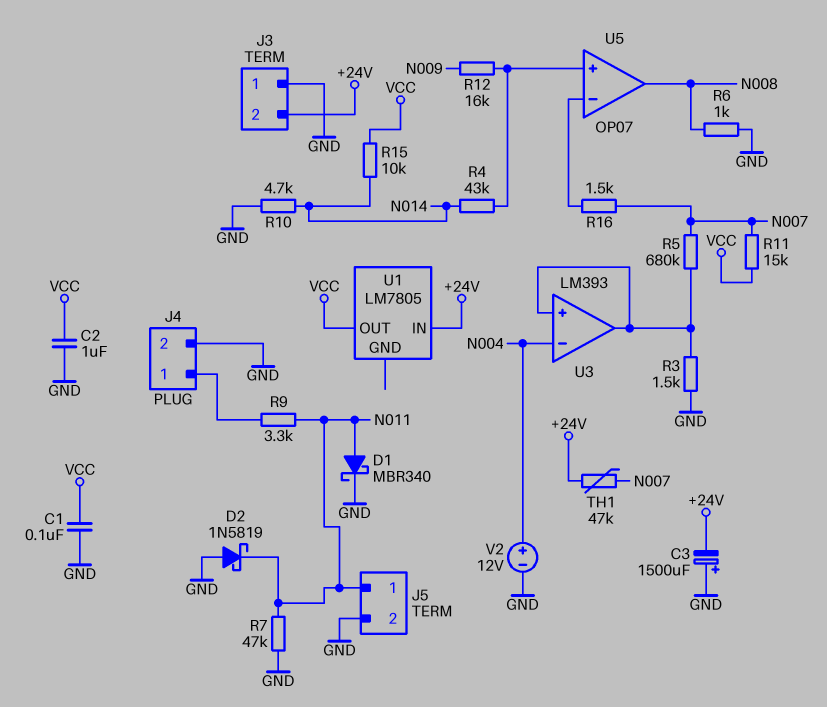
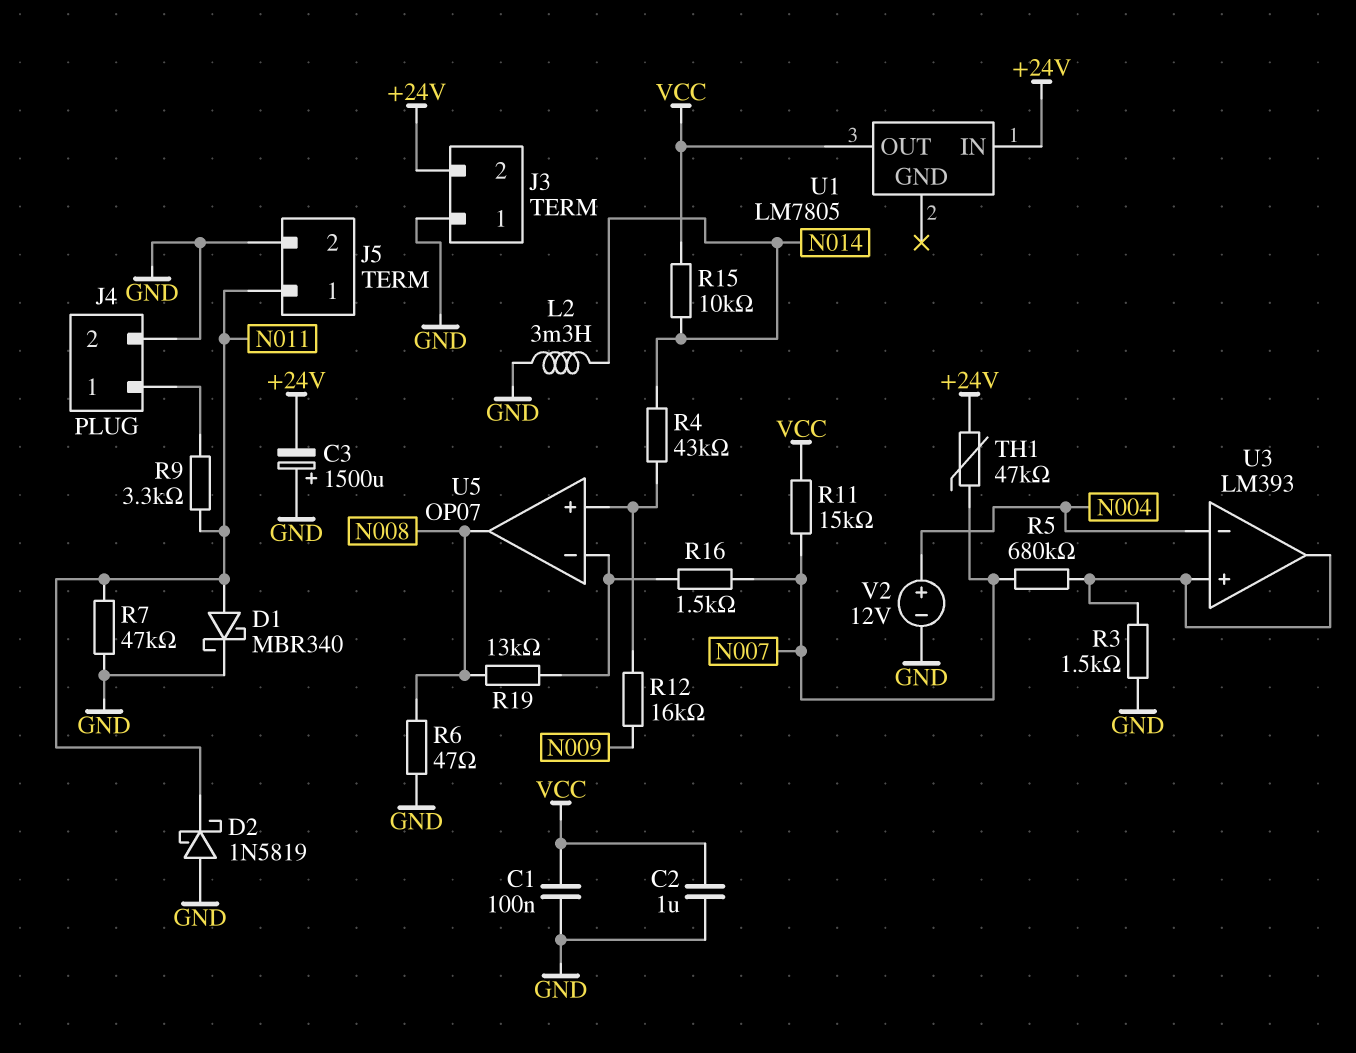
L2: none -> 3.3mH (GND, N014)
R6: 1k (GND, N008) -> 47 (GND, N008)
R10: 4.7k (GND, N014) -> none
R19: none -> 13k (N008, U5/in-)

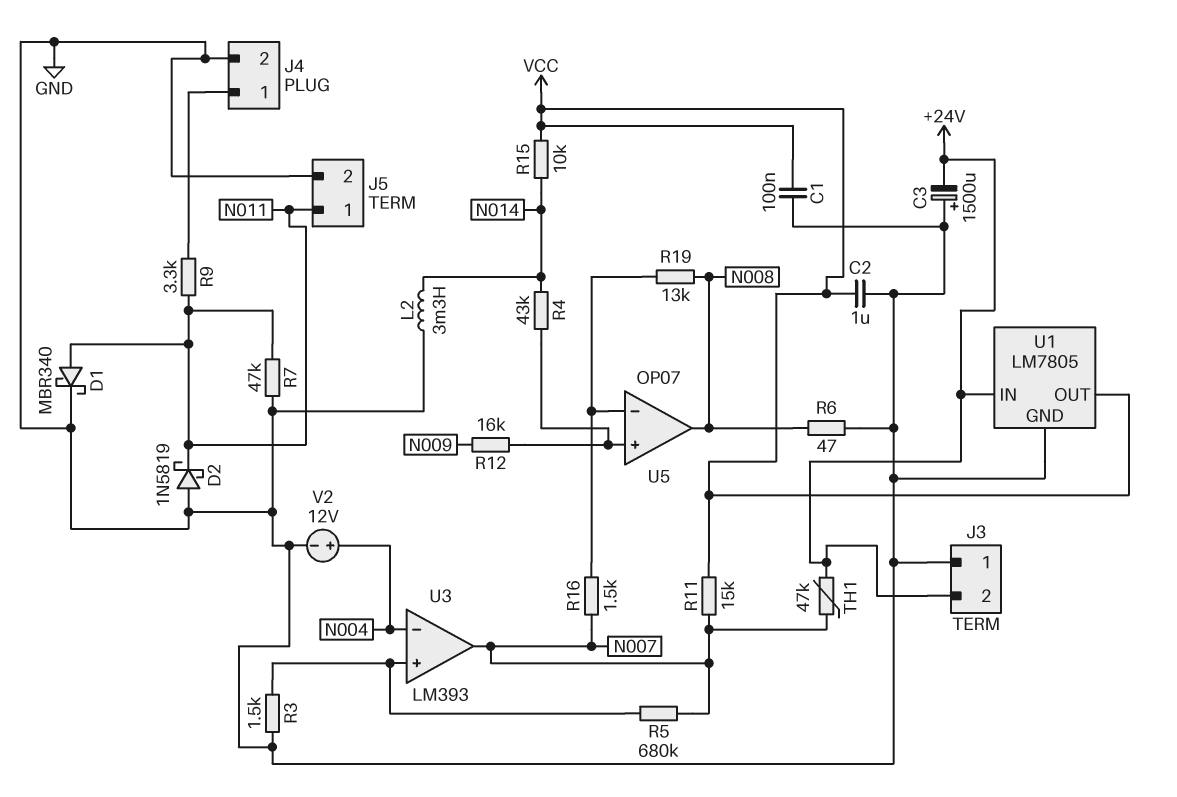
U1 pin GND: none -> GND
U3 pin out: U3/in+ -> N007

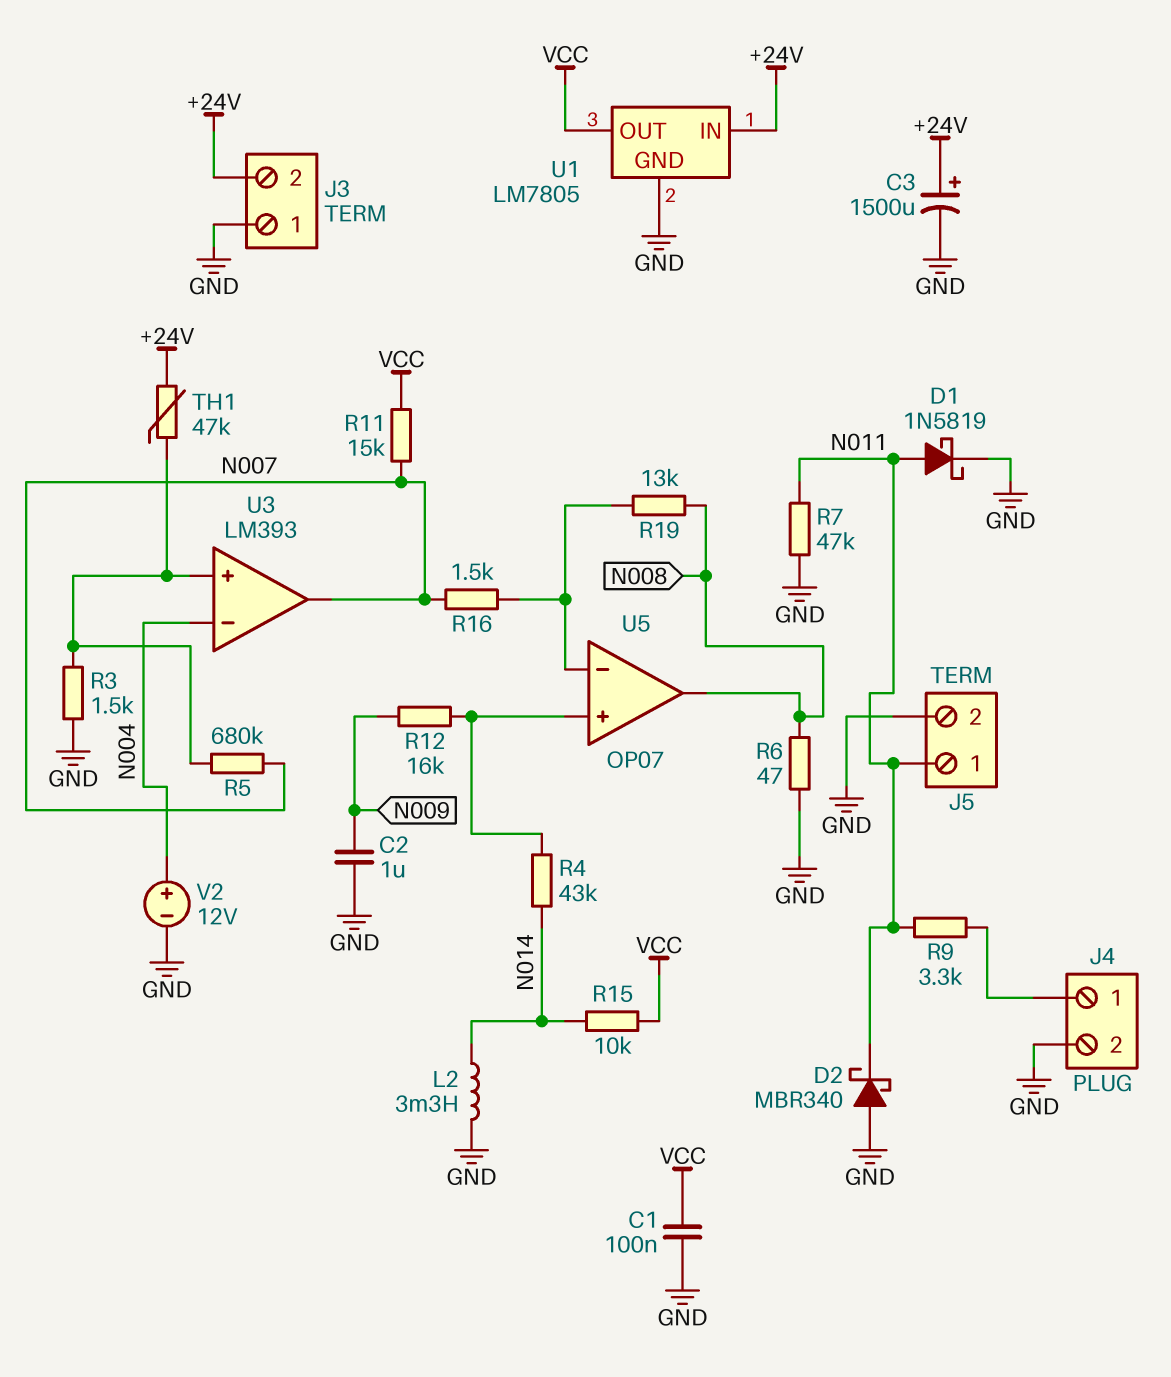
C2: 1uF (GND, VCC) -> 1uF (GND, N009)
C3: 1500uF (plus GND, minus +24V) -> 1500uF (plus +24V, minus GND)
D1: schottky MBR340 (A N011, K GND) -> schottky 1N5819 (A N011, K GND)
D2: schottky 1N5819 (A GND, K N011) -> schottky MBR340 (A GND, K N011)
TH1: 47k (+24V, N007) -> 47k (+24V, U3/in+)

